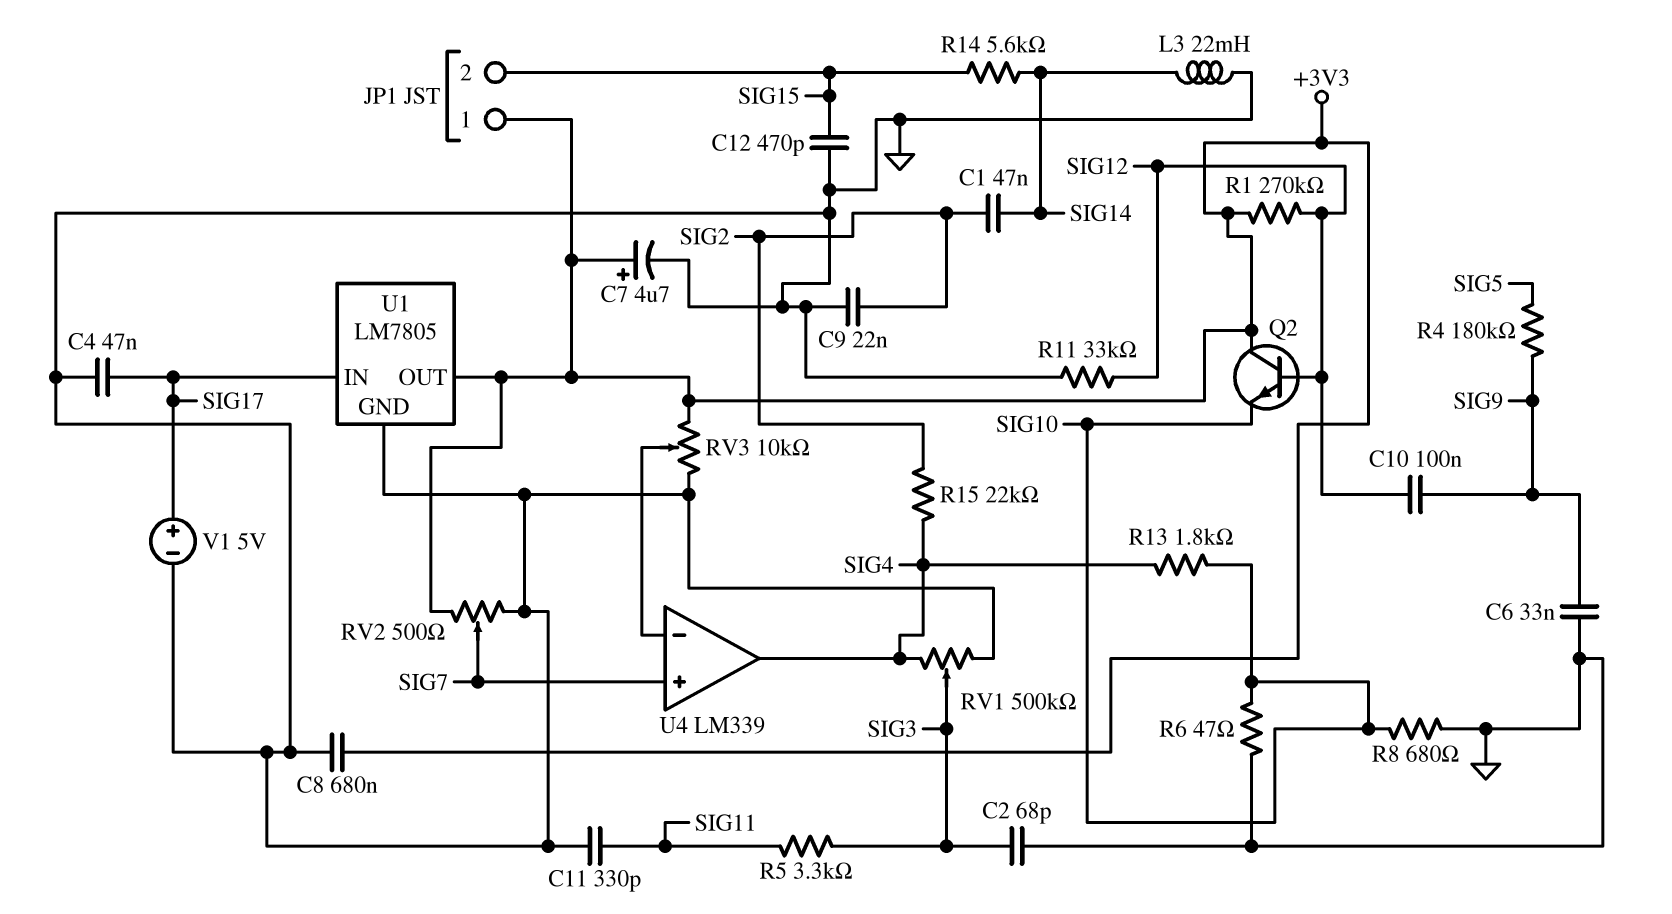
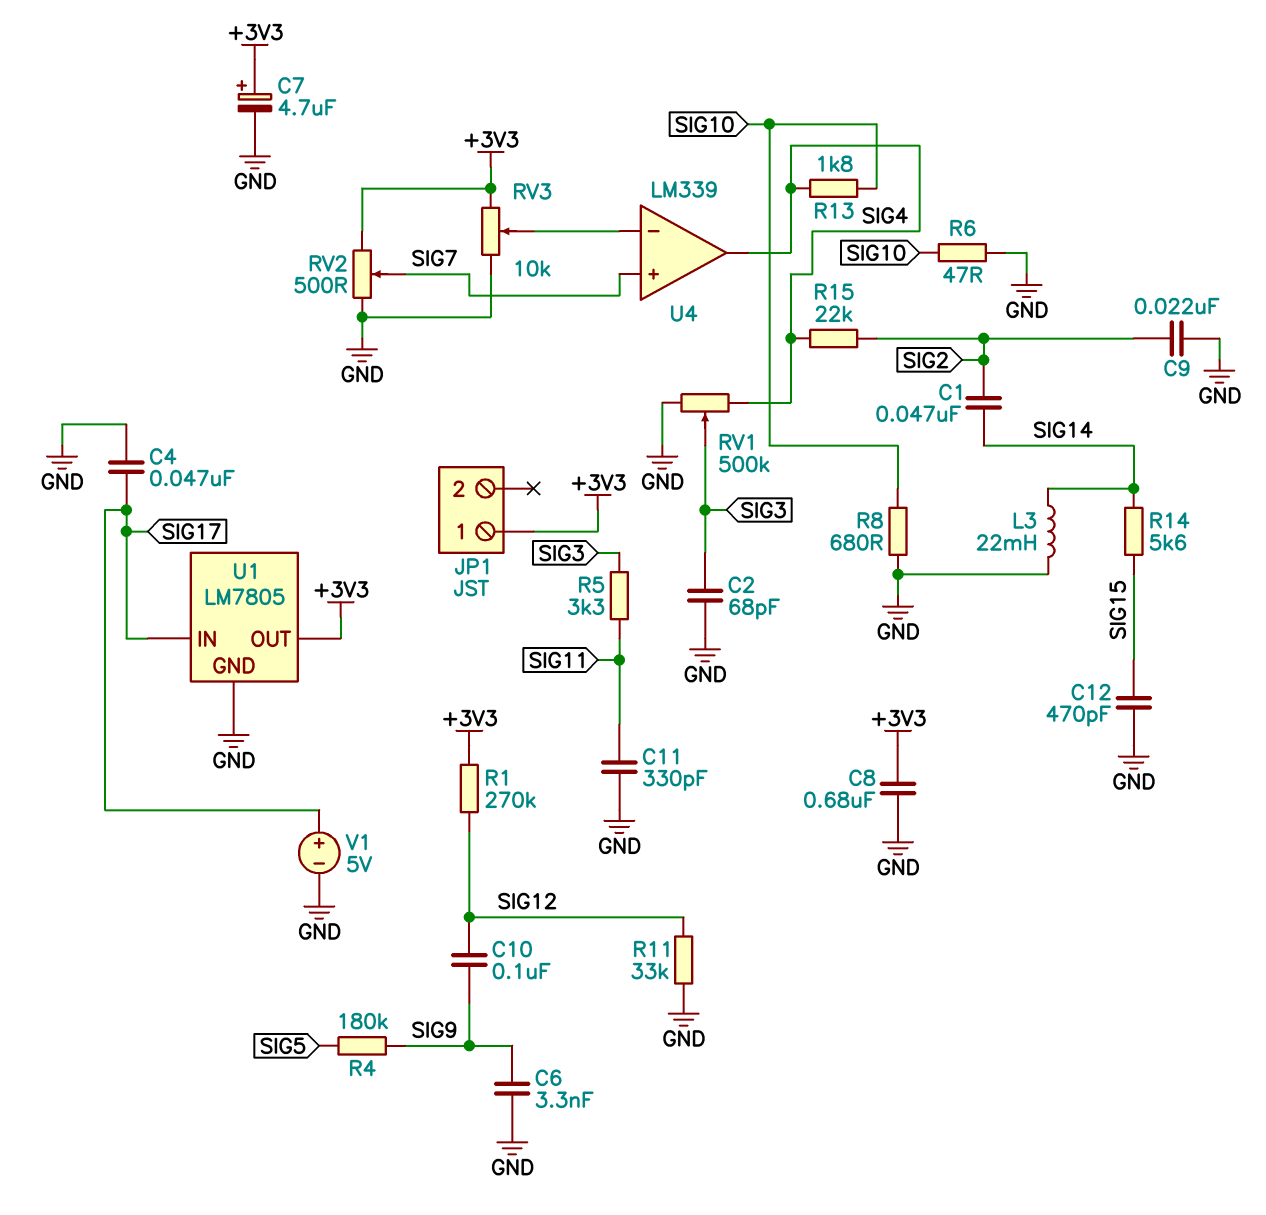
C6: 33nF (GND, SIG9) -> 3.3nF (GND, SIG9)
JP1 pin 2: SIG15 -> none
Q2: NPN (B SIG12, C +3V3, E SIG10) -> none

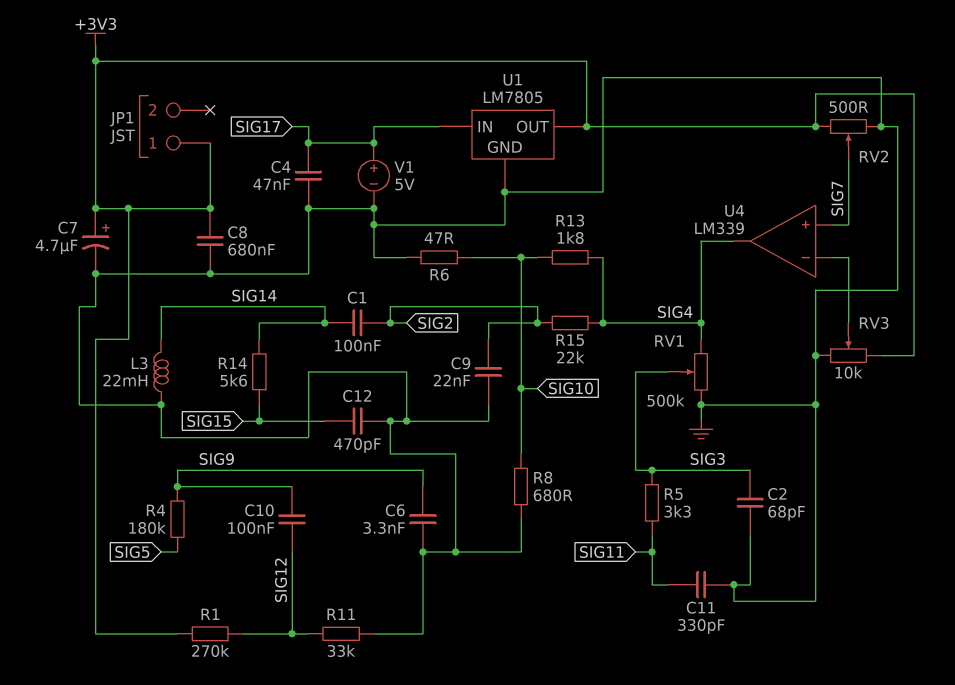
C1: 47nF (SIG2, SIG14) -> 100nF (SIG2, SIG14)

